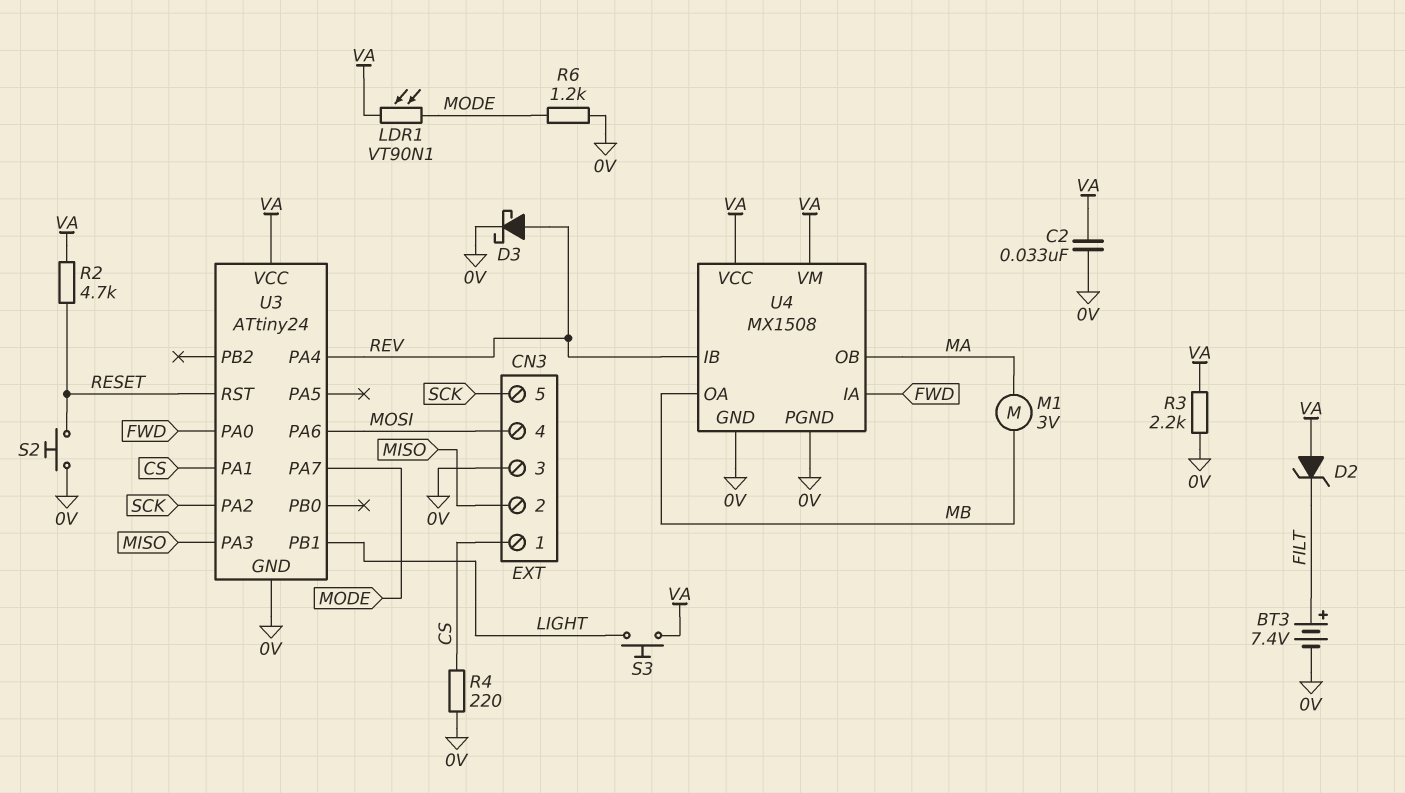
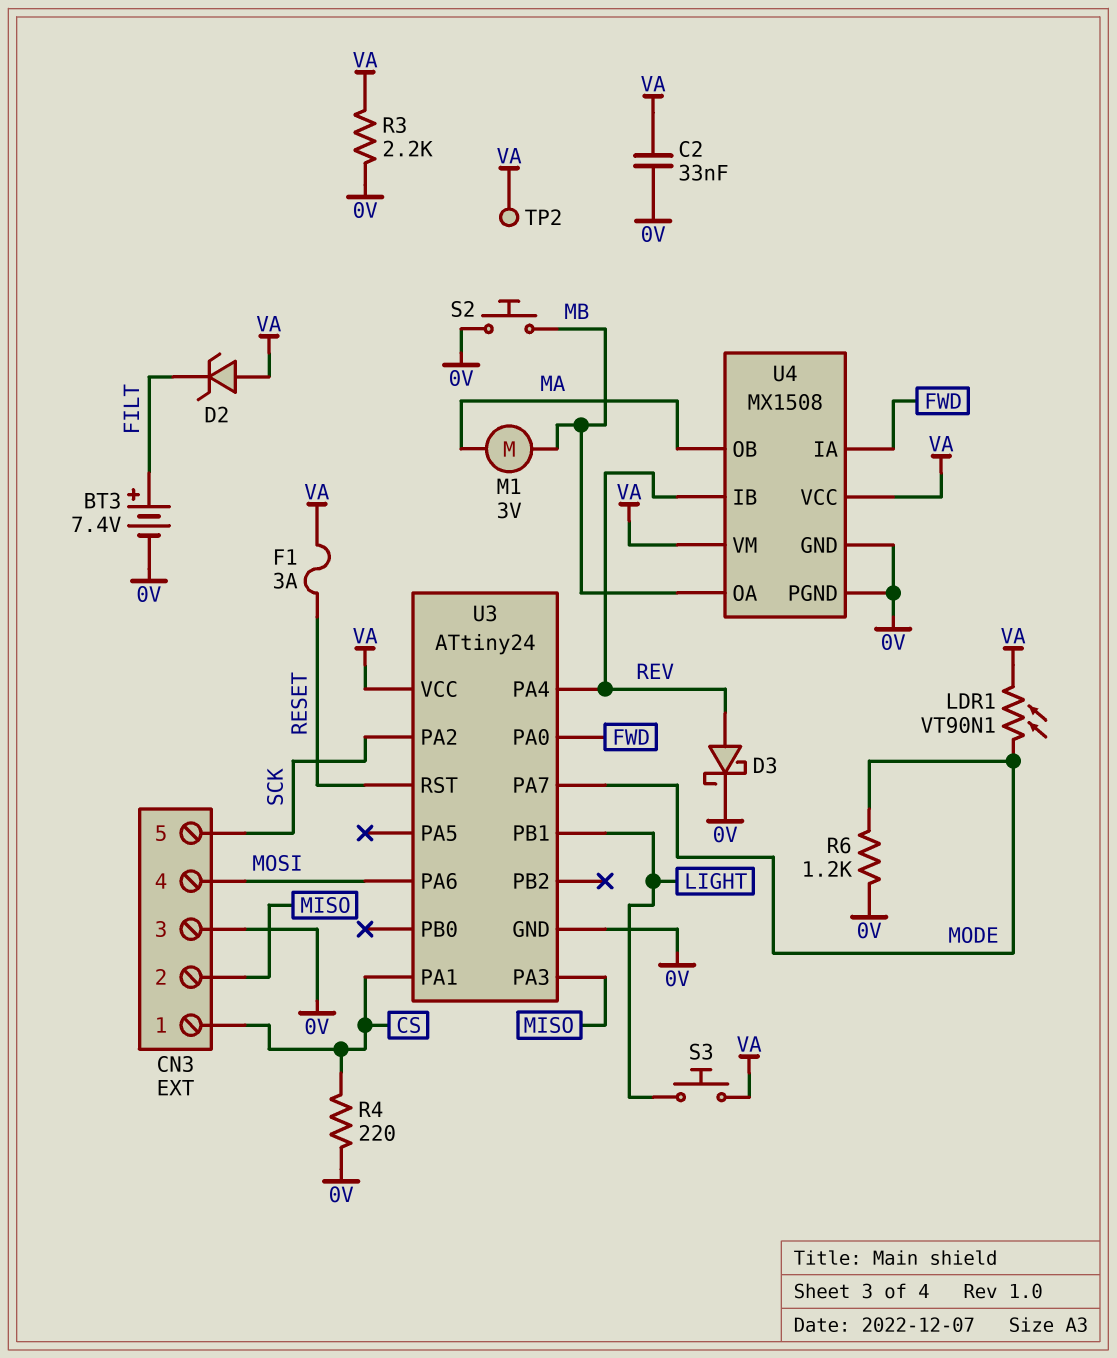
F1: none -> 3A (RESET, VA)
R2: 4.7k (RESET, VA) -> none
S2: button (0V, RESET) -> button (0V, MB)
TP2: none -> test point (VA)

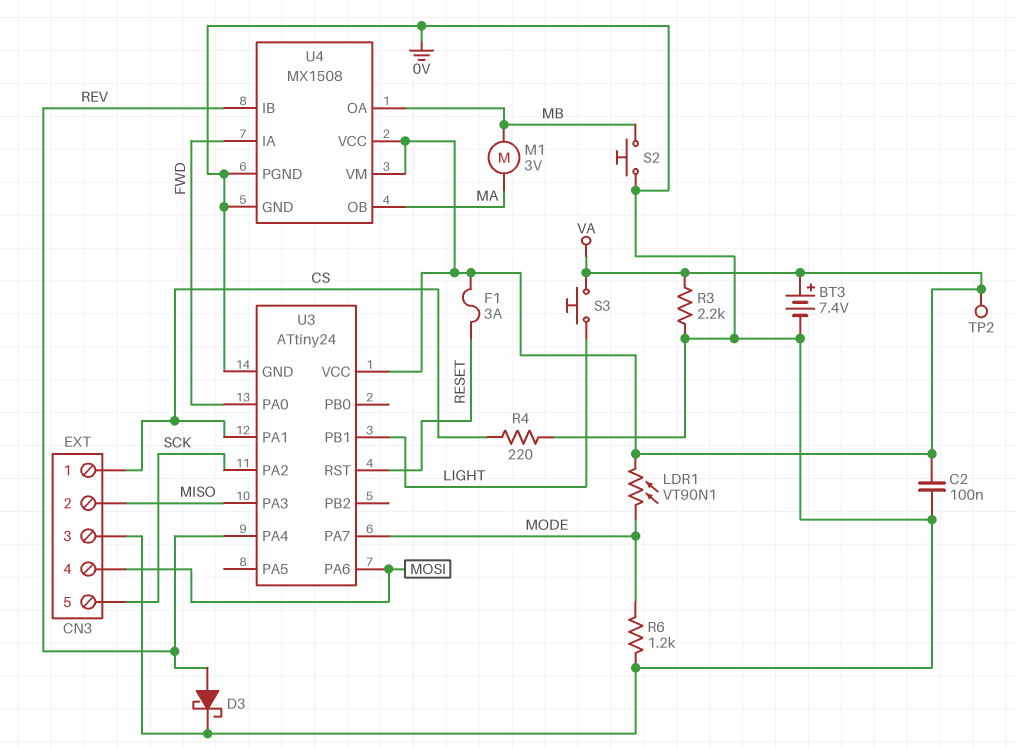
BT3: 7.4V (plus FILT, minus 0V) -> 7.4V (plus VA, minus 0V)
C2: 33nF (0V, VA) -> 100nF (0V, VA)
D2: zener (A VA, K FILT) -> none

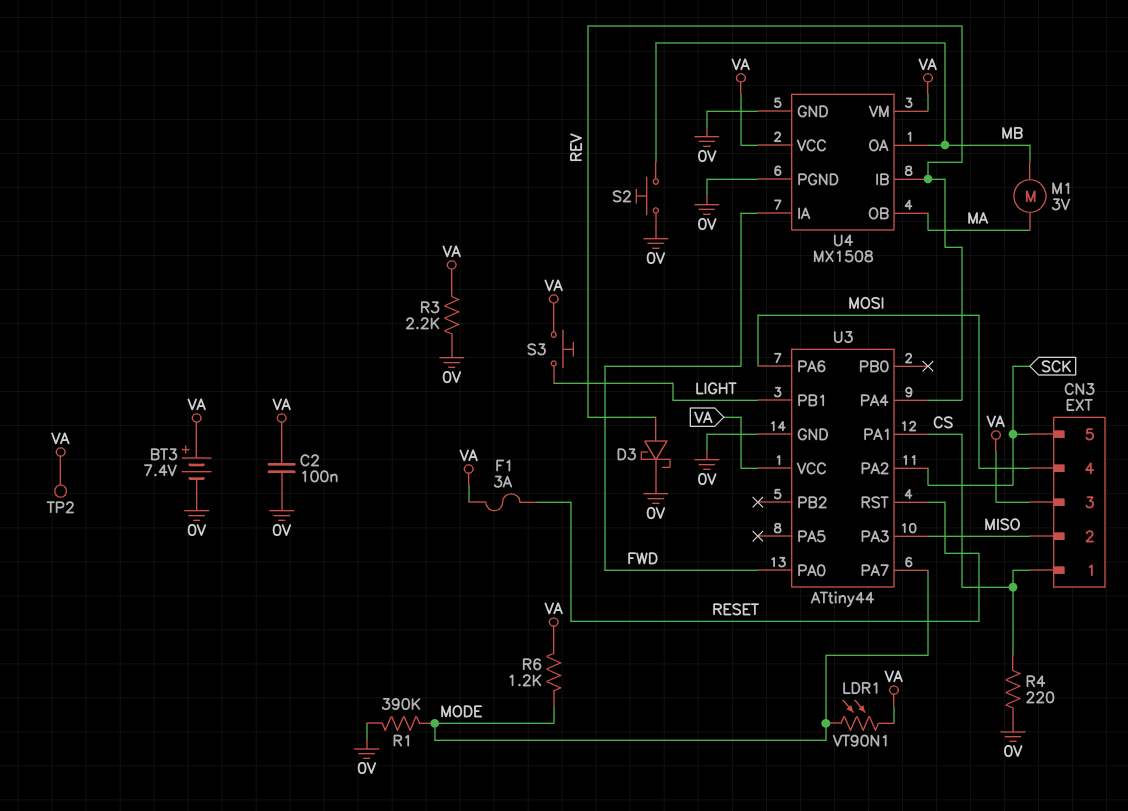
CN3 pin 3: 0V -> VA
R1: none -> 390k (0V, MODE)
R6: 1.2k (0V, MODE) -> 1.2k (MODE, VA)
U3: ATtiny24 -> ATtiny44

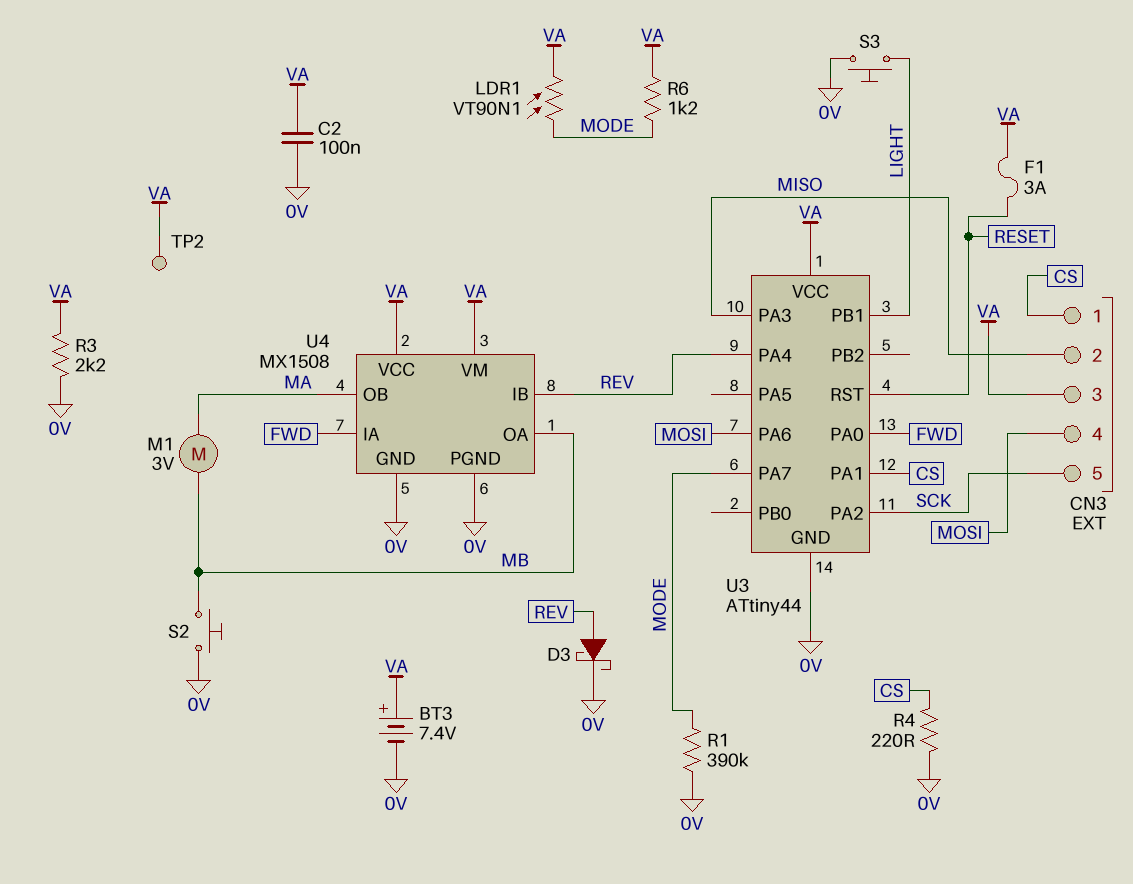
S3: button (LIGHT, VA) -> button (0V, LIGHT)

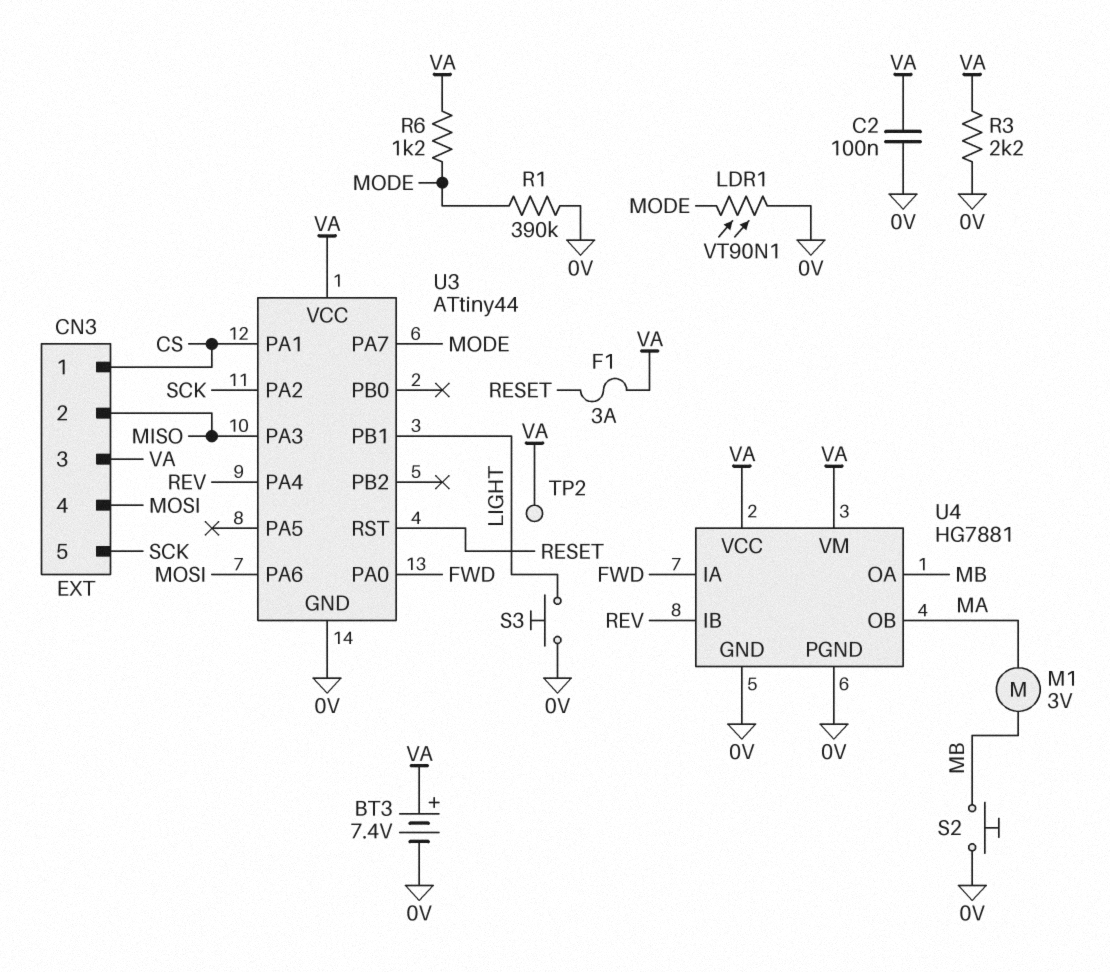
D3: schottky (A REV, K 0V) -> none
LDR1: VT90N1 (MODE, VA) -> VT90N1 (0V, MODE)
R4: 220 (0V, CS) -> none
U4: MX1508 -> HG7881

